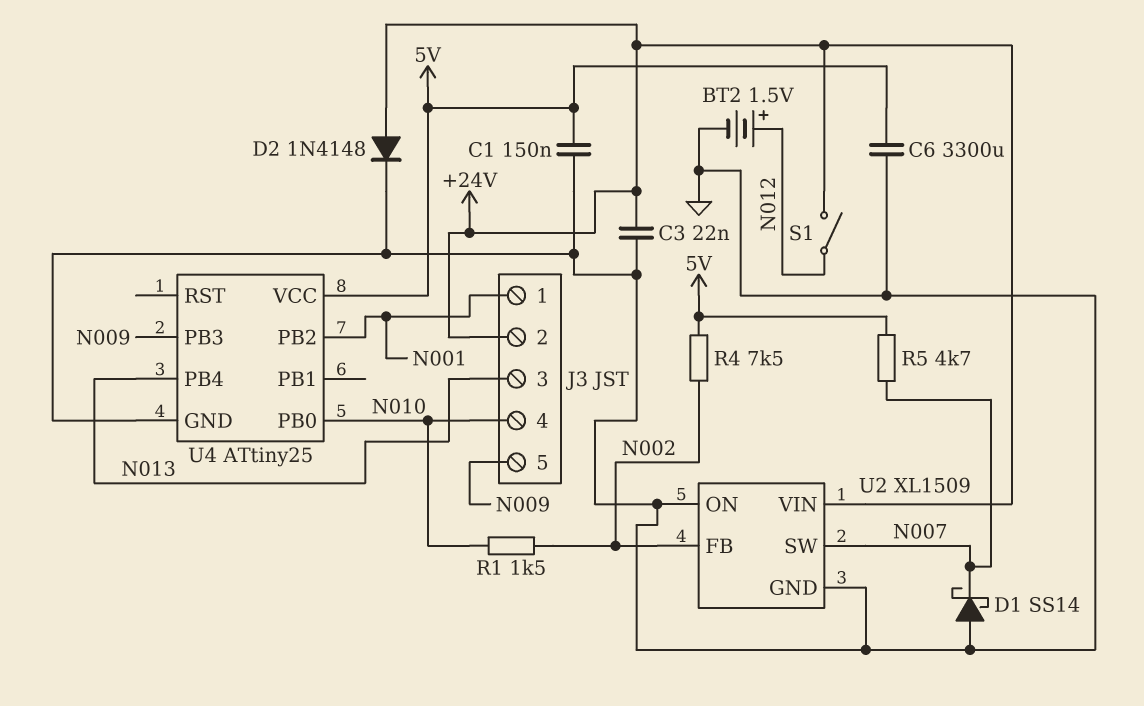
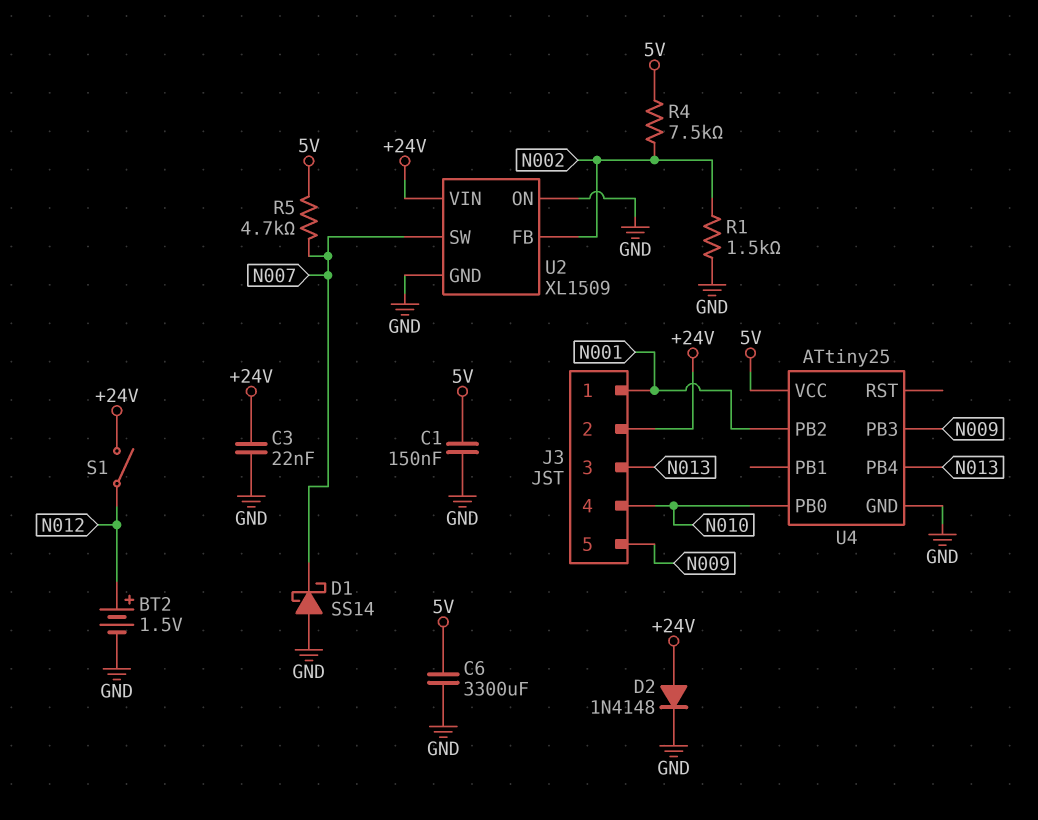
R1: 1.5k (N002, N010) -> 1.5k (GND, N002)

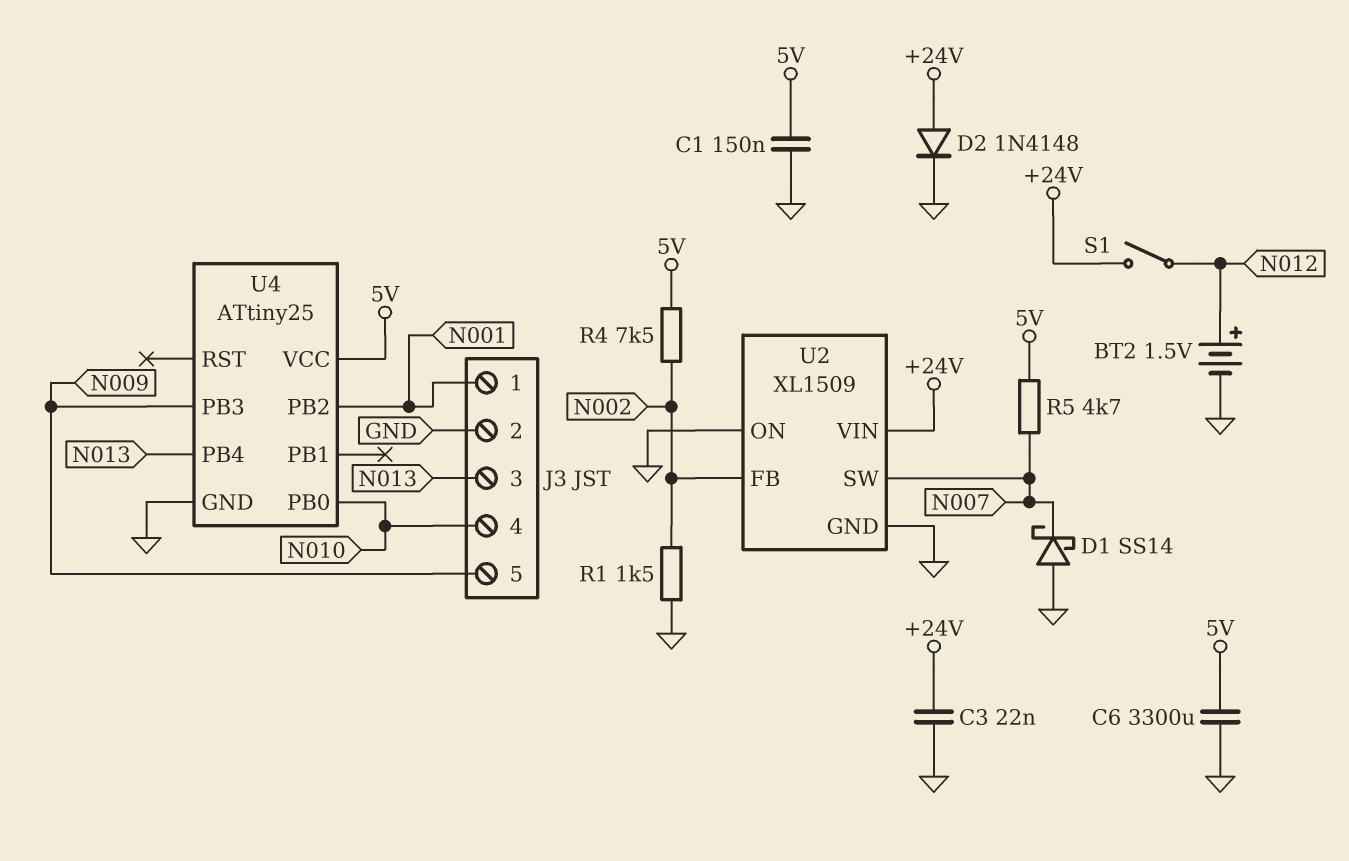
J3 pin 2: +24V -> GND

